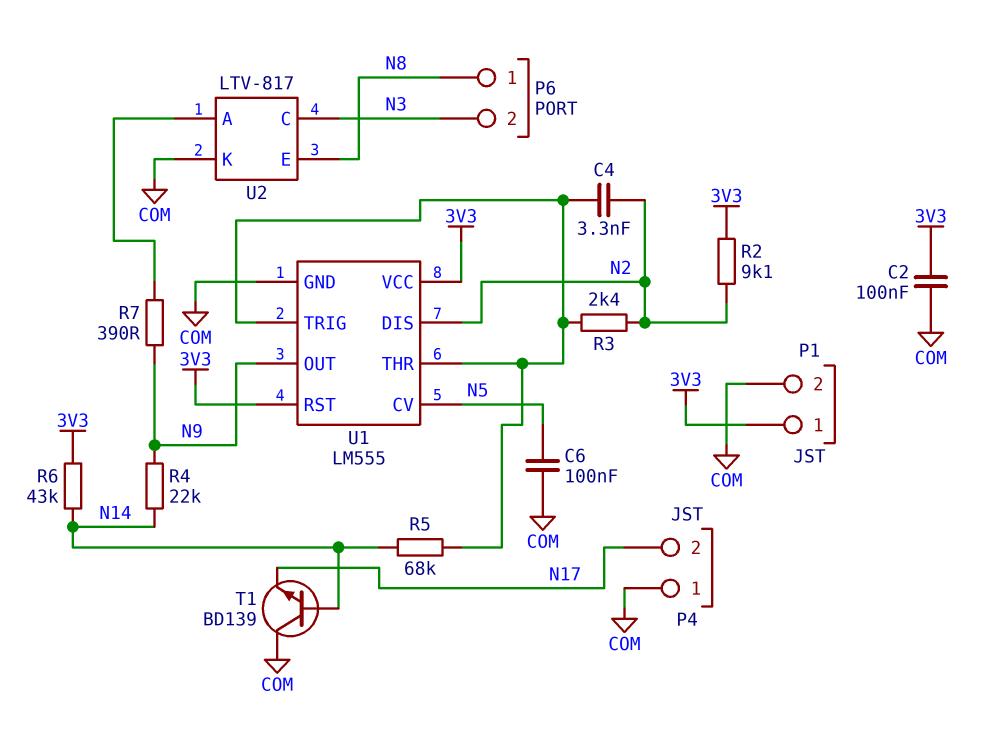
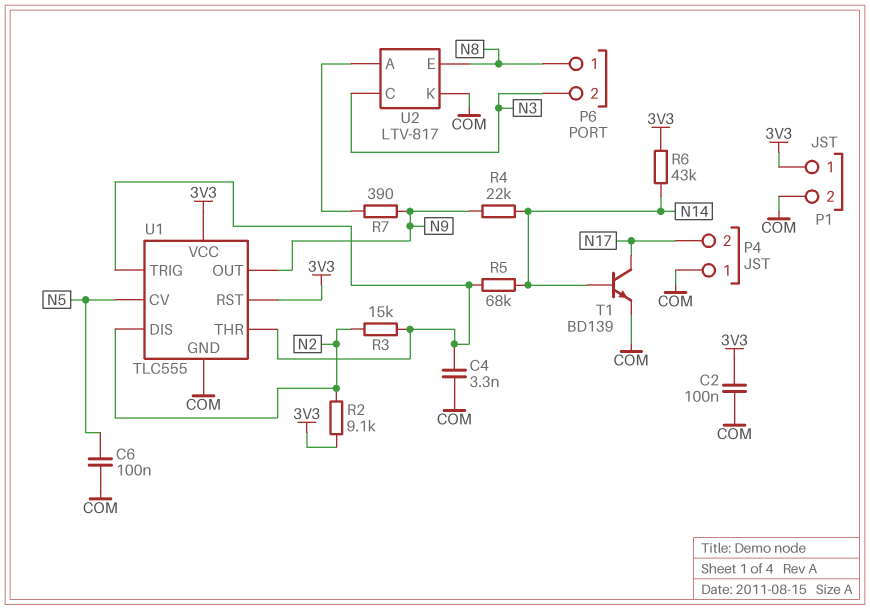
C4: 3.3nF (N2, U1/THR) -> 3.3nF (COM, U1/THR)
R3: 2.4k (N2, U1/THR) -> 15k (N2, U1/THR)
T1: NPN BD139 (B N14, C COM, E N17) -> NPN BD139 (B N14, C N17, E COM)
U1: LM555 -> TLC555

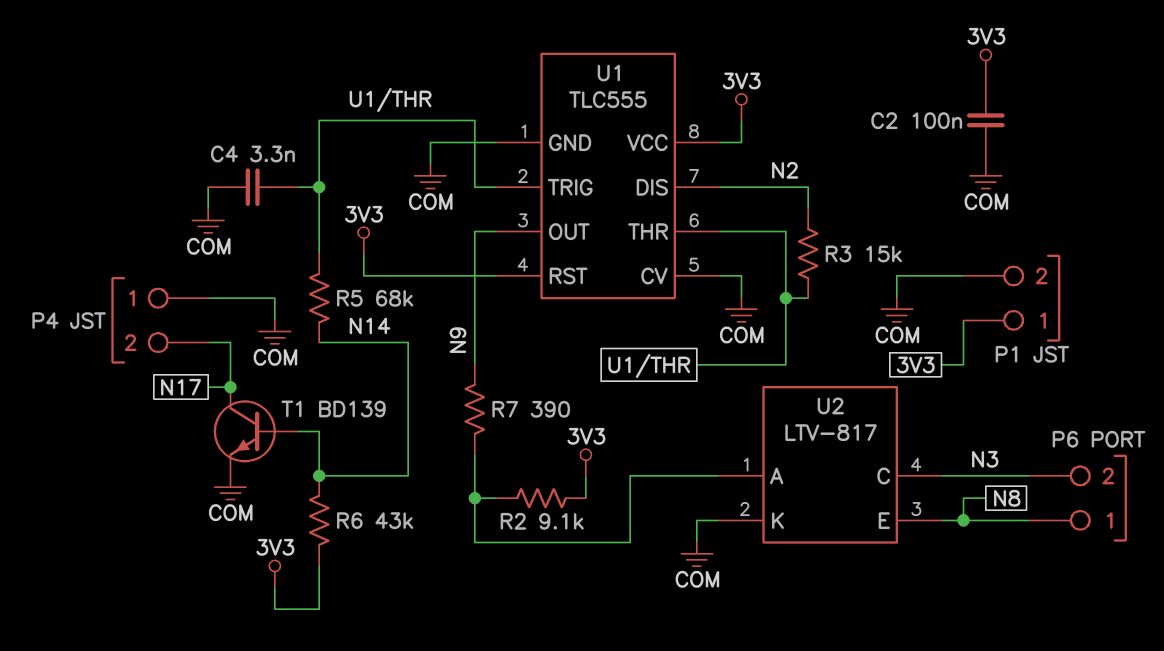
C6: 100nF (COM, N5) -> none
R2: 9.1k (3V3, N2) -> 9.1k (3V3, U2/A)
R4: 22k (N9, N14) -> none
U1 pin CV: N5 -> COM

